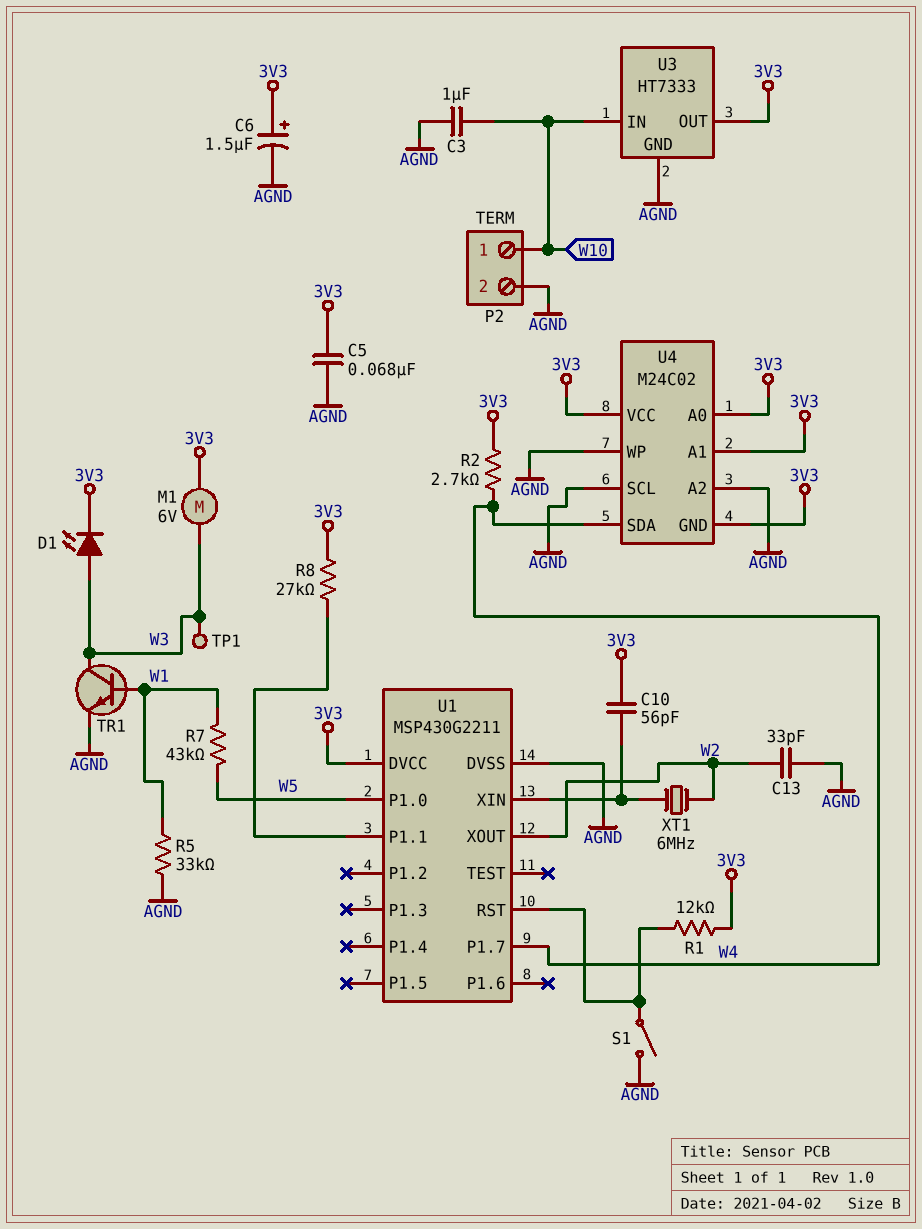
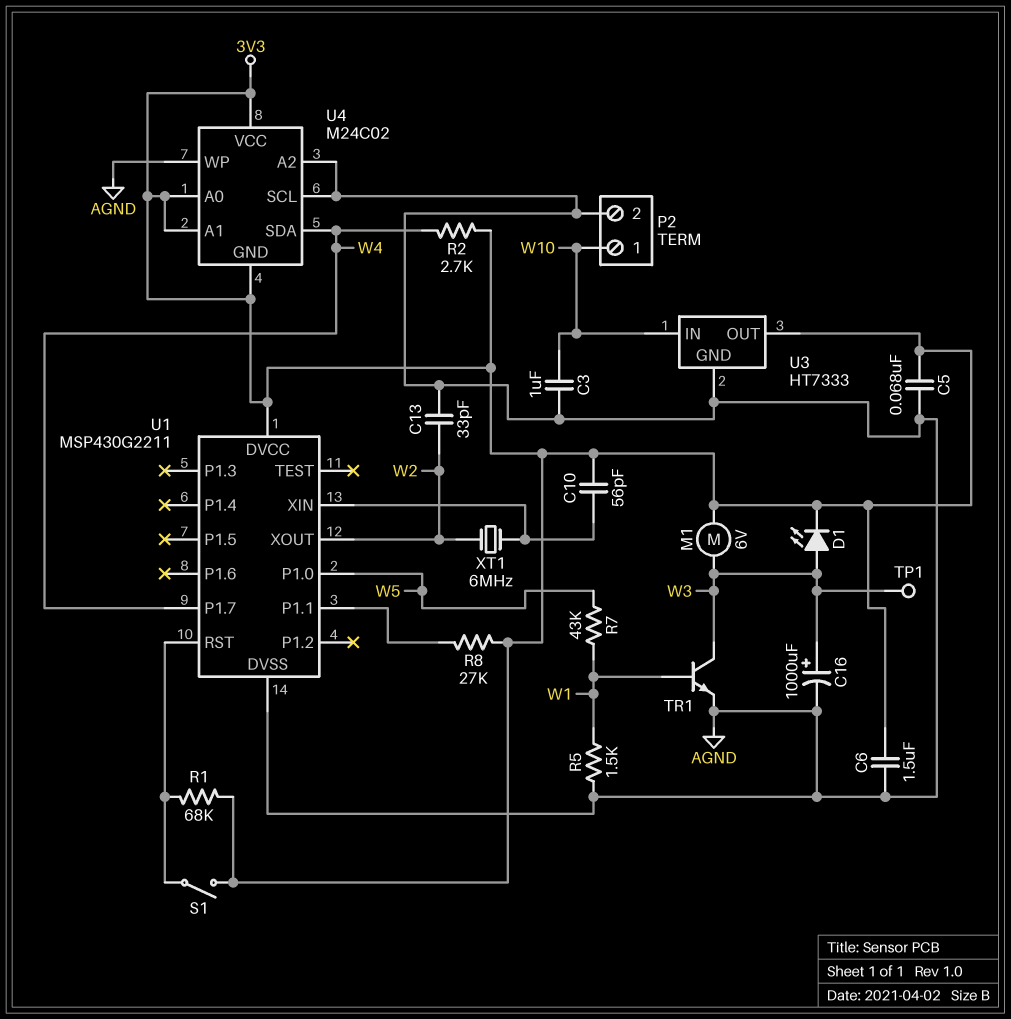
C6: 1.5uF (plus 3V3, minus AGND) -> 1.5uF (3V3, AGND)
C16: none -> 1000uF (plus W3, minus AGND)
R1: 12k (3V3, U1/RST) -> 68k (3V3, U1/RST)
R5: 33k (AGND, W1) -> 1.5k (AGND, W1)
S1: switch (AGND, U1/RST) -> switch (3V3, U1/RST)

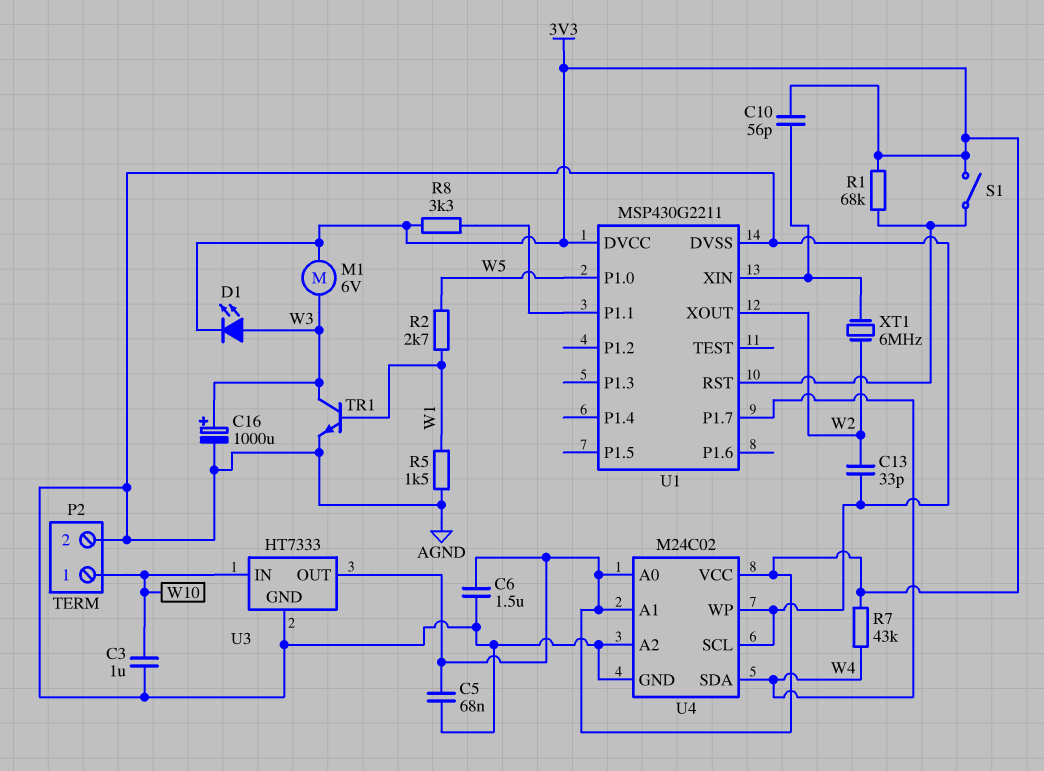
R2: 2.7k (3V3, W4) -> 2.7k (W1, W5)
R7: 43k (W1, W5) -> 43k (3V3, W4)
R8: 27k (3V3, U1/P1.1) -> 3.3k (3V3, U1/P1.1)
TP1: test point (W3) -> none
U4 pin GND: 3V3 -> AGND

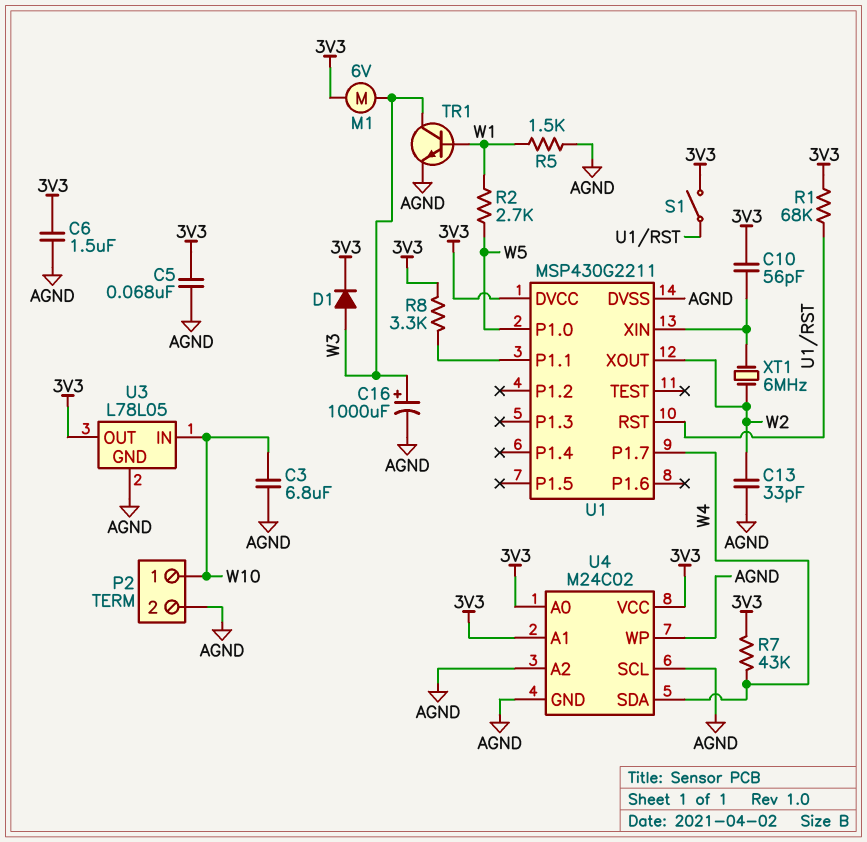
C3: 1uF (AGND, W10) -> 6.8uF (AGND, W10)
D1: LED (A W3, K 3V3) -> diode (A W3, K 3V3)
U3: HT7333 -> L78L05

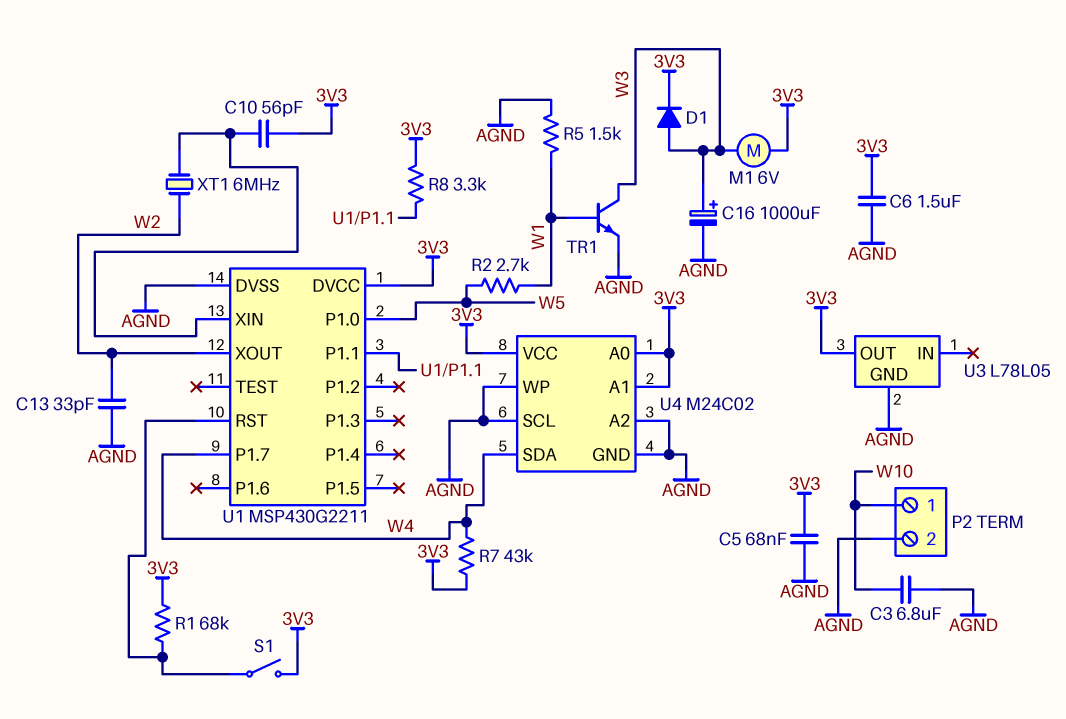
U3 pin IN: W10 -> none

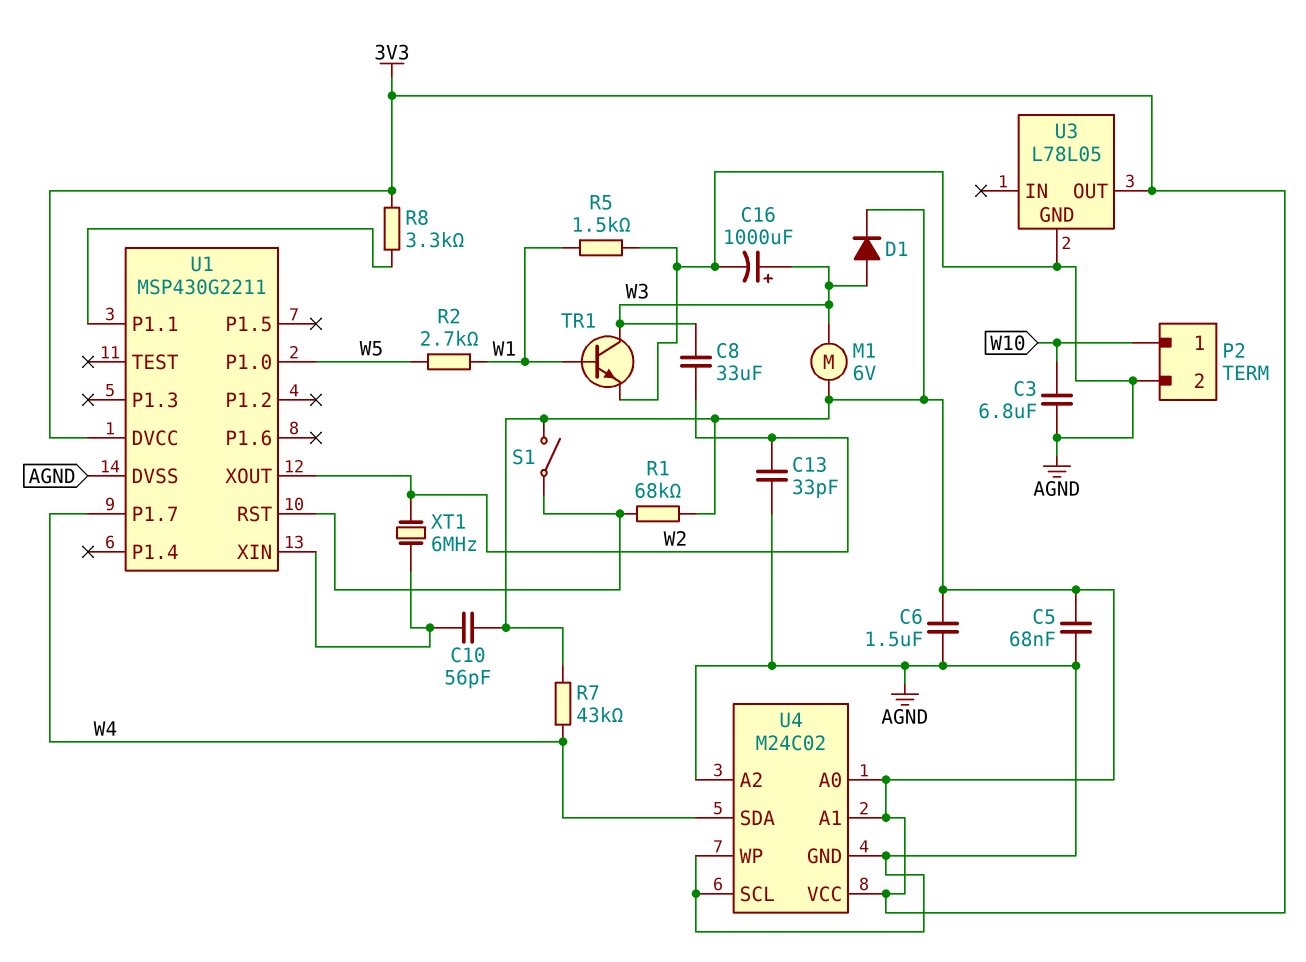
C8: none -> 33uF (W2, W3)

